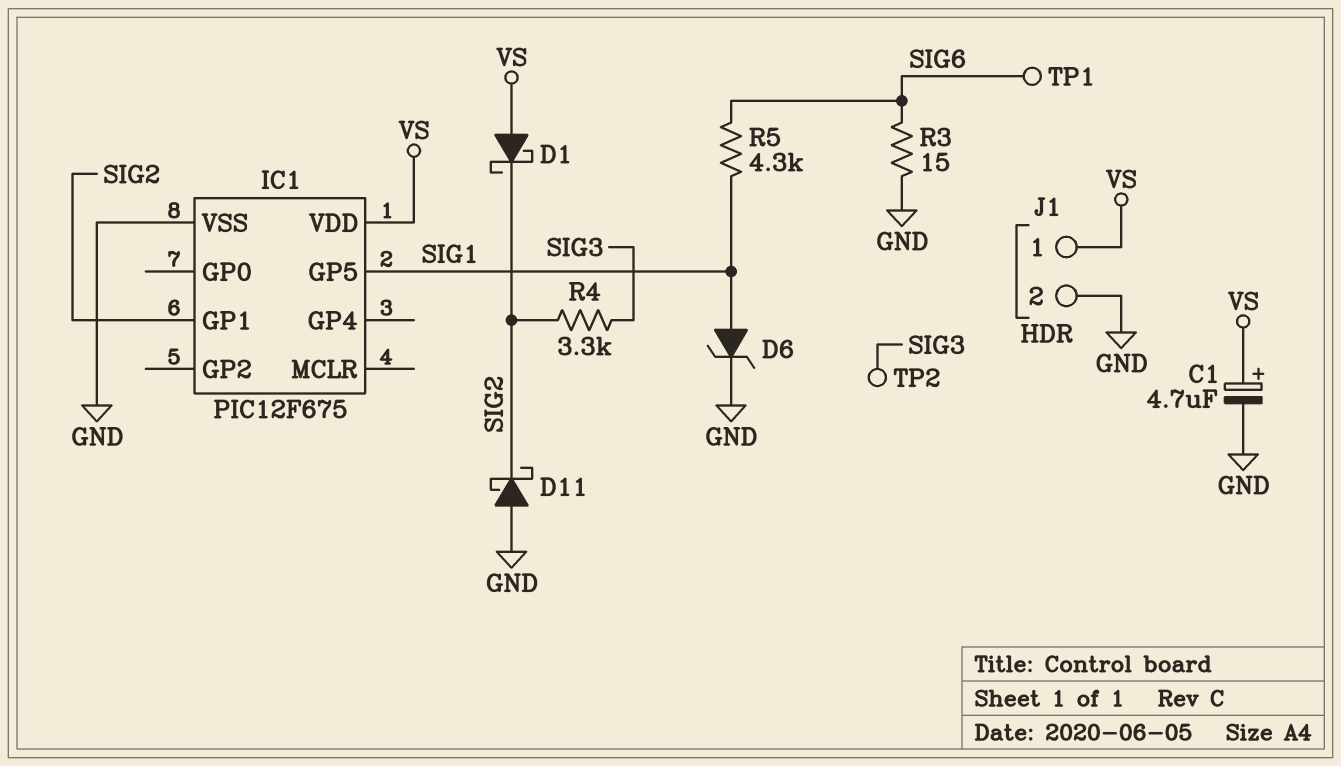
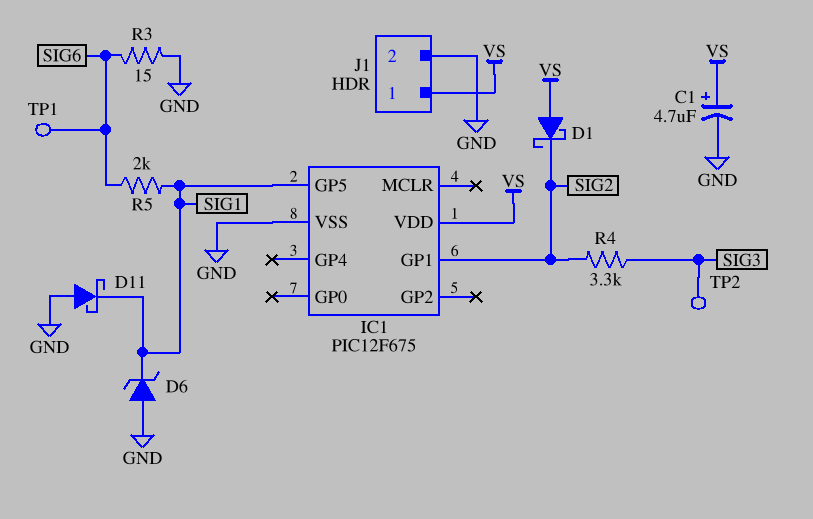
D6: zener (A SIG1, K GND) -> zener (A GND, K SIG1)
D11: schottky (A GND, K SIG2) -> schottky (A GND, K SIG1)
R5: 4.3k (SIG1, SIG6) -> 2k (SIG1, SIG6)

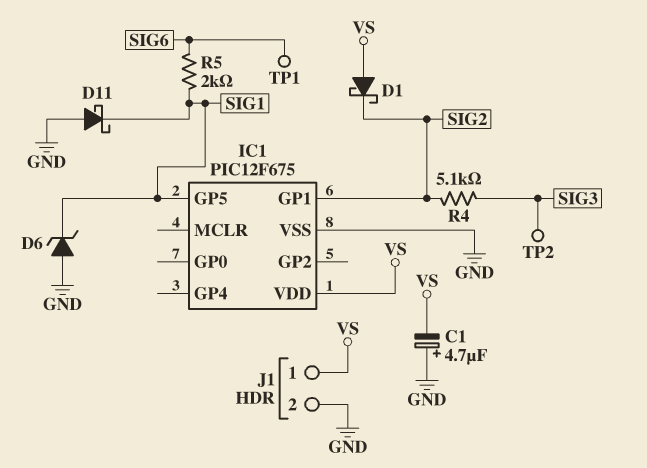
C1: 4.7uF (plus VS, minus GND) -> 4.7uF (plus GND, minus VS)
R3: 15 (GND, SIG6) -> none
R4: 3.3k (SIG2, SIG3) -> 5.1k (SIG2, SIG3)

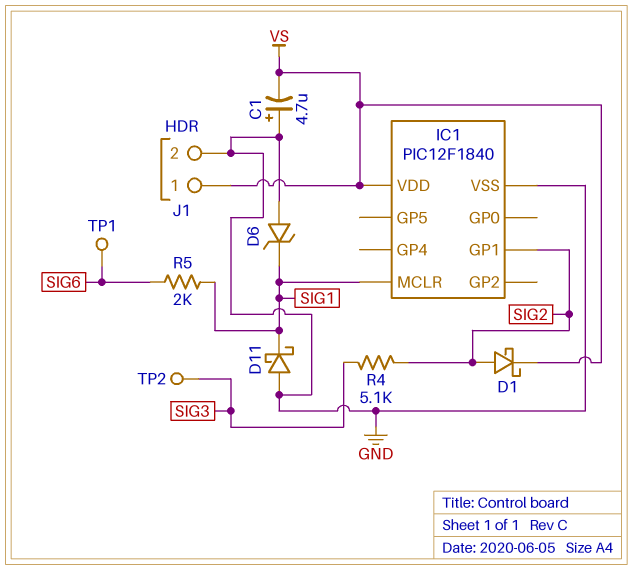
D1: schottky (A VS, K SIG2) -> schottky (A SIG2, K VS)
IC1: PIC12F675 -> PIC12F1840
IC1 pin GP5: SIG1 -> none
IC1 pin MCLR: none -> SIG1

